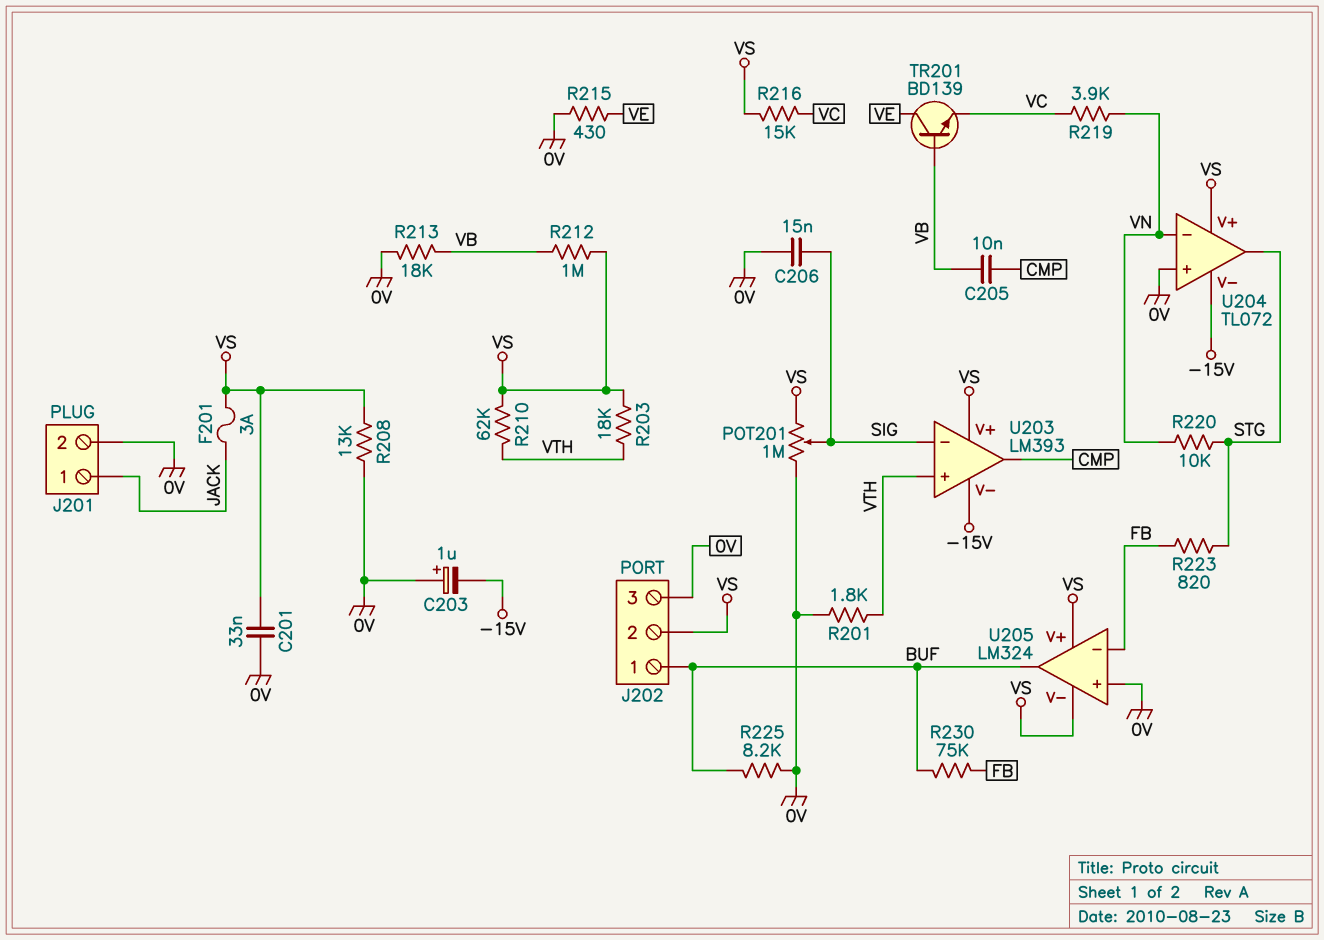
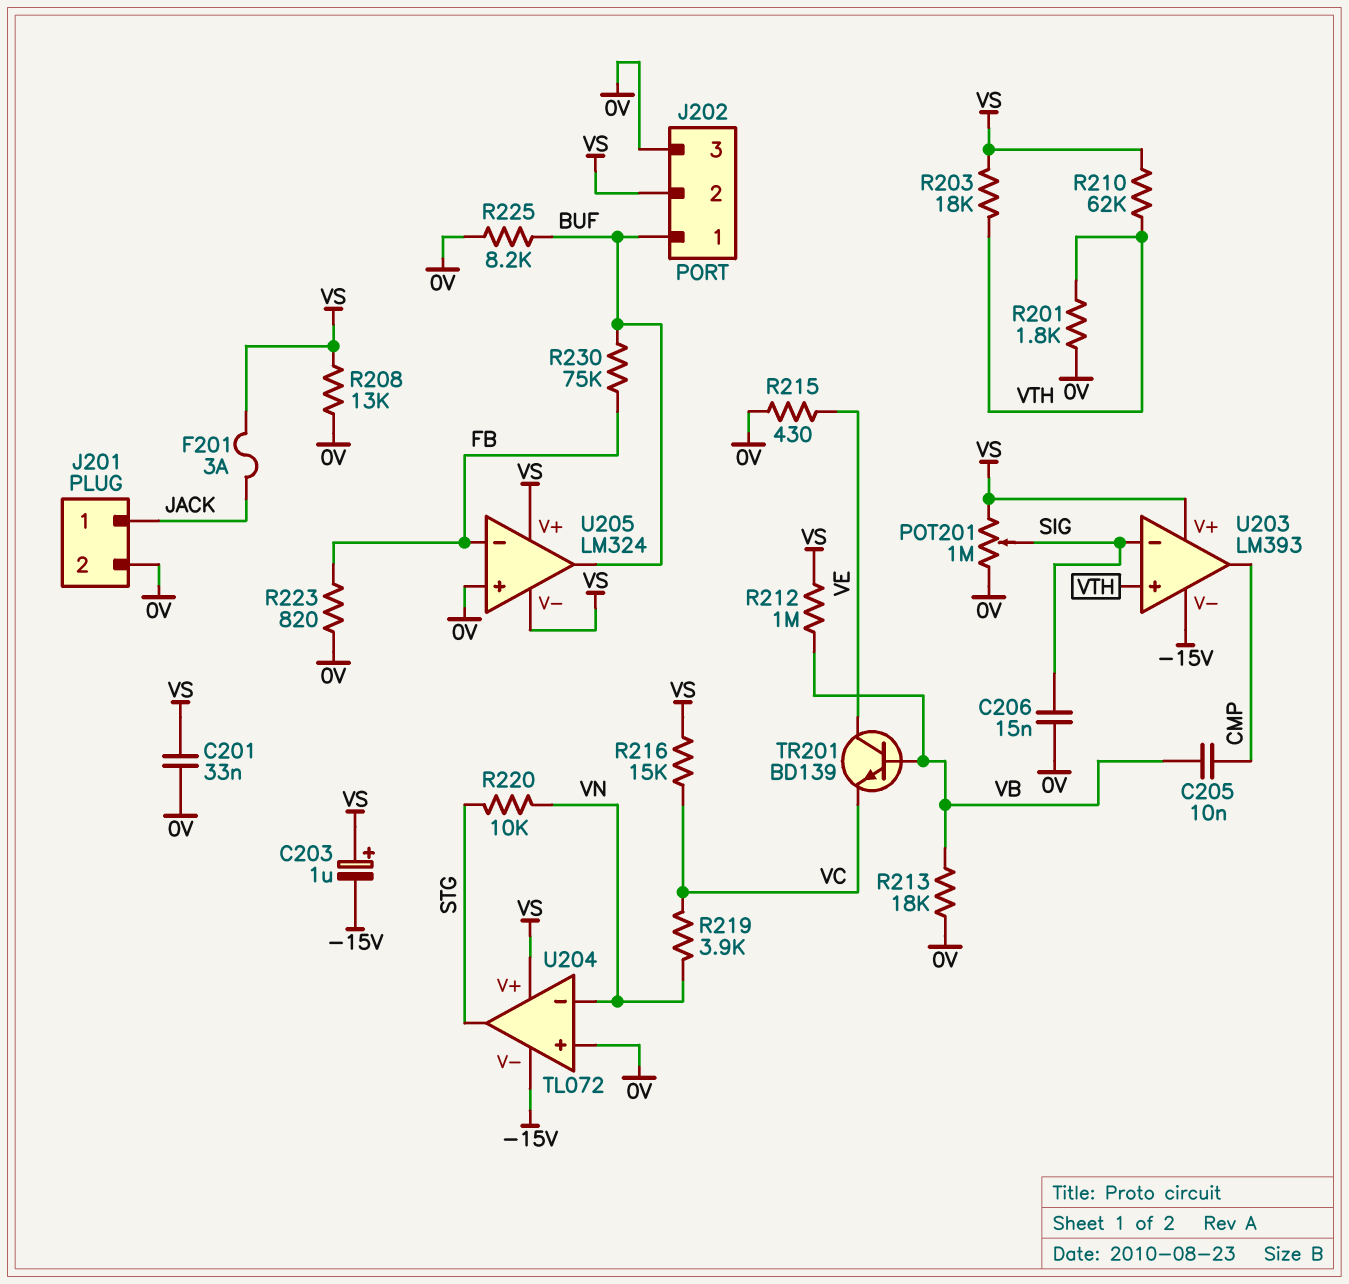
C203: 1uF (plus 0V, minus -15V) -> 1uF (plus VS, minus -15V)
R223: 820 (FB, STG) -> 820 (0V, FB)

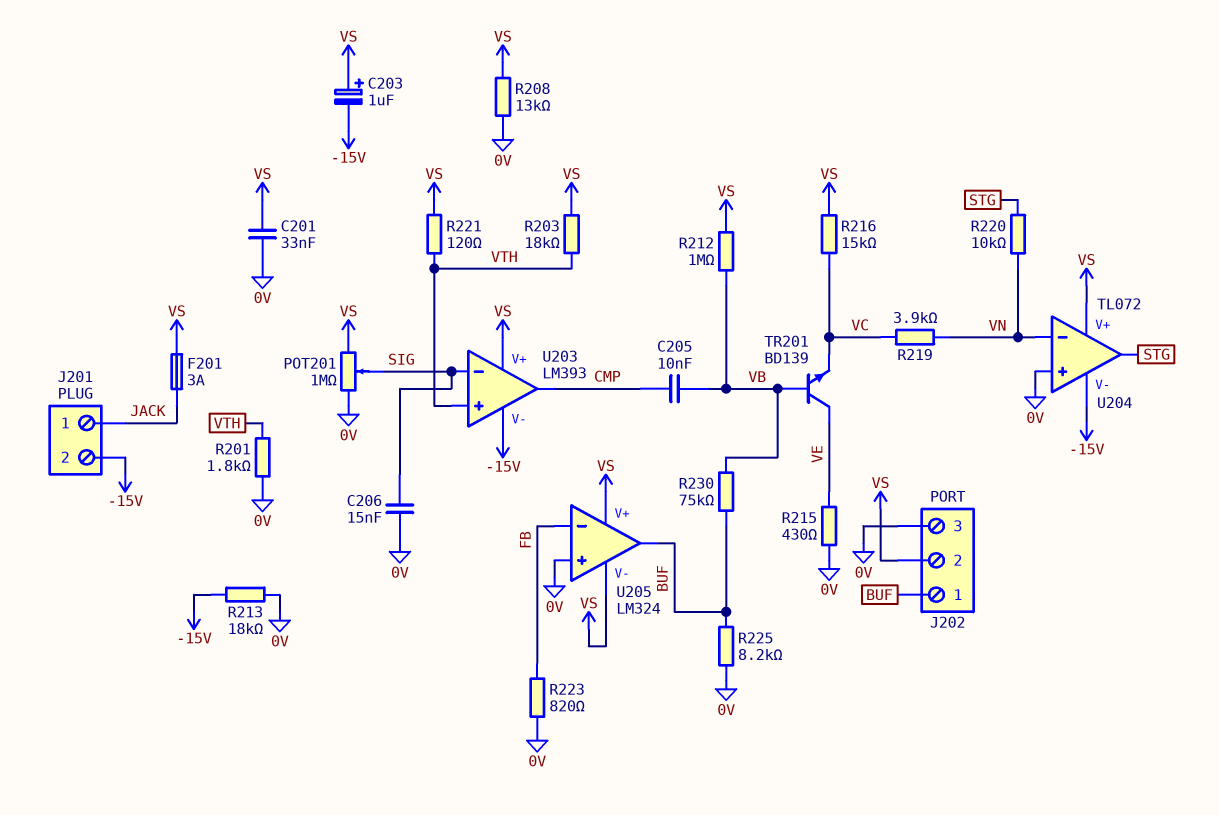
J201 pin 2: 0V -> -15V
R210: 62k (VS, VTH) -> none
R213: 18k (0V, VB) -> 18k (-15V, 0V)
R221: none -> 120 (VS, VTH)
R230: 75k (BUF, FB) -> 75k (BUF, VB)

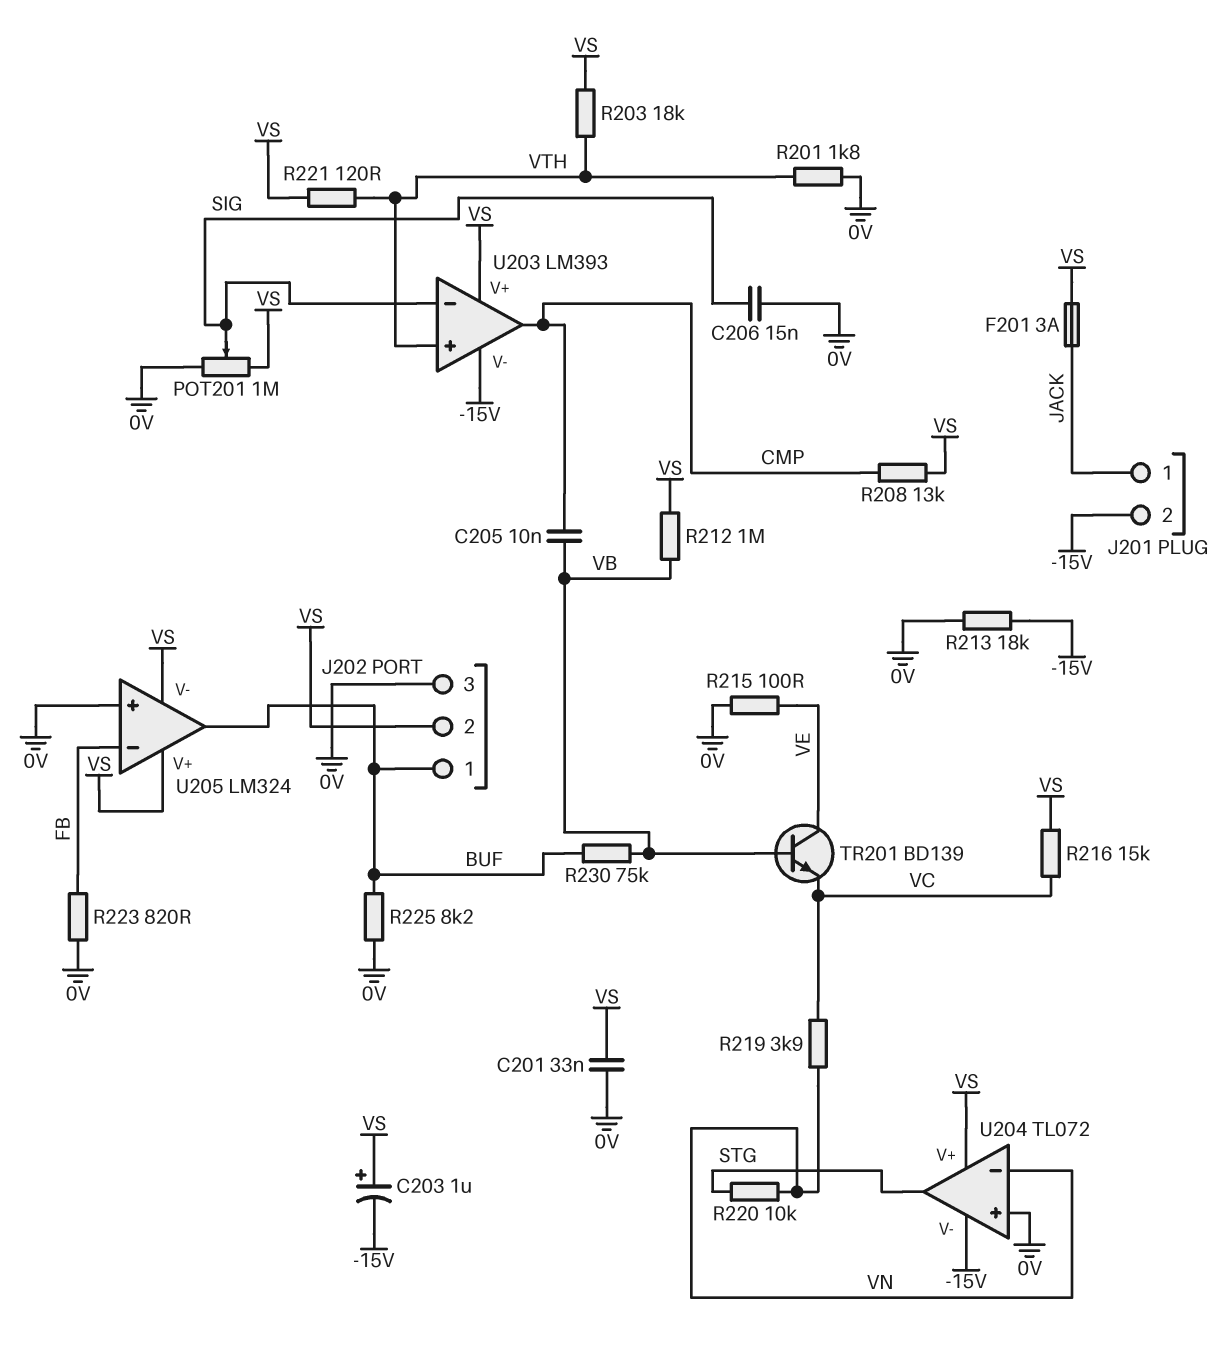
R208: 13k (0V, VS) -> 13k (CMP, VS)
R215: 430 (0V, VE) -> 100 (0V, VE)

